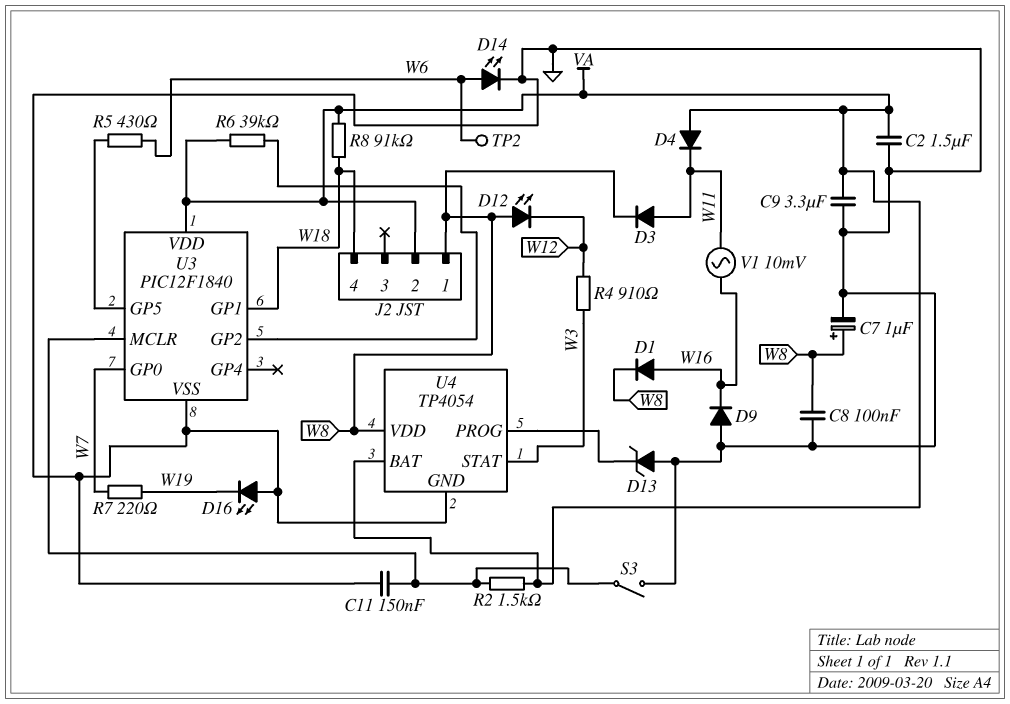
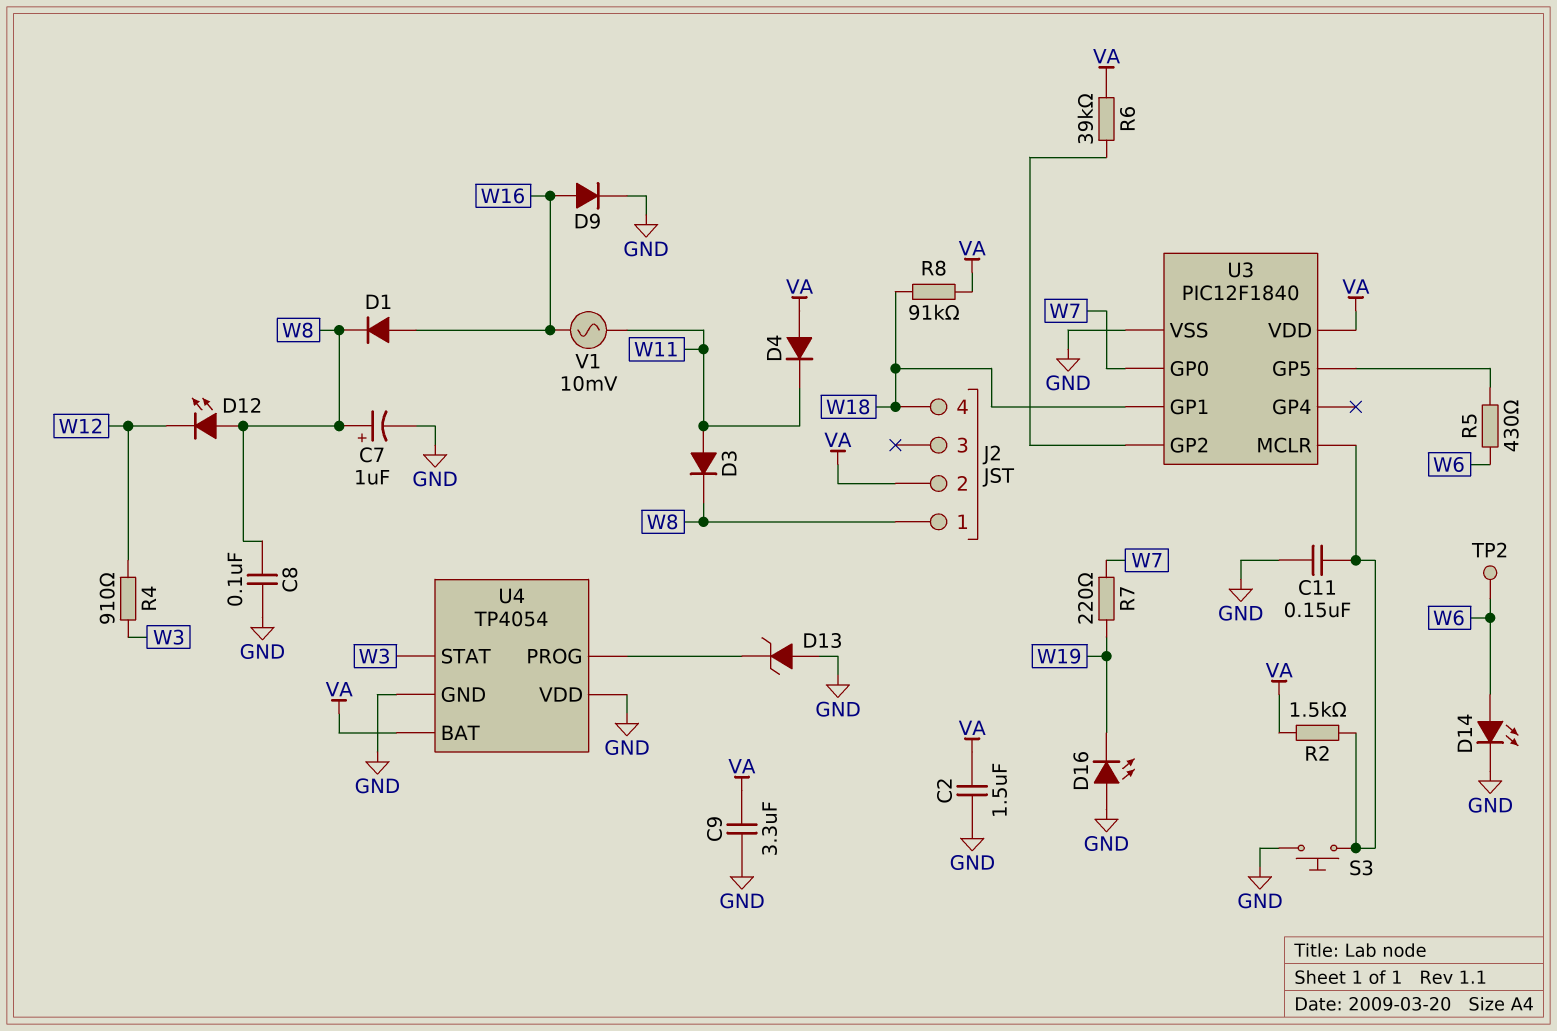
D9: diode (A GND, K W16) -> diode (A W16, K GND)
S3: switch (GND, U3/MCLR) -> button (GND, U3/MCLR)
U4 pin VDD: W8 -> GND

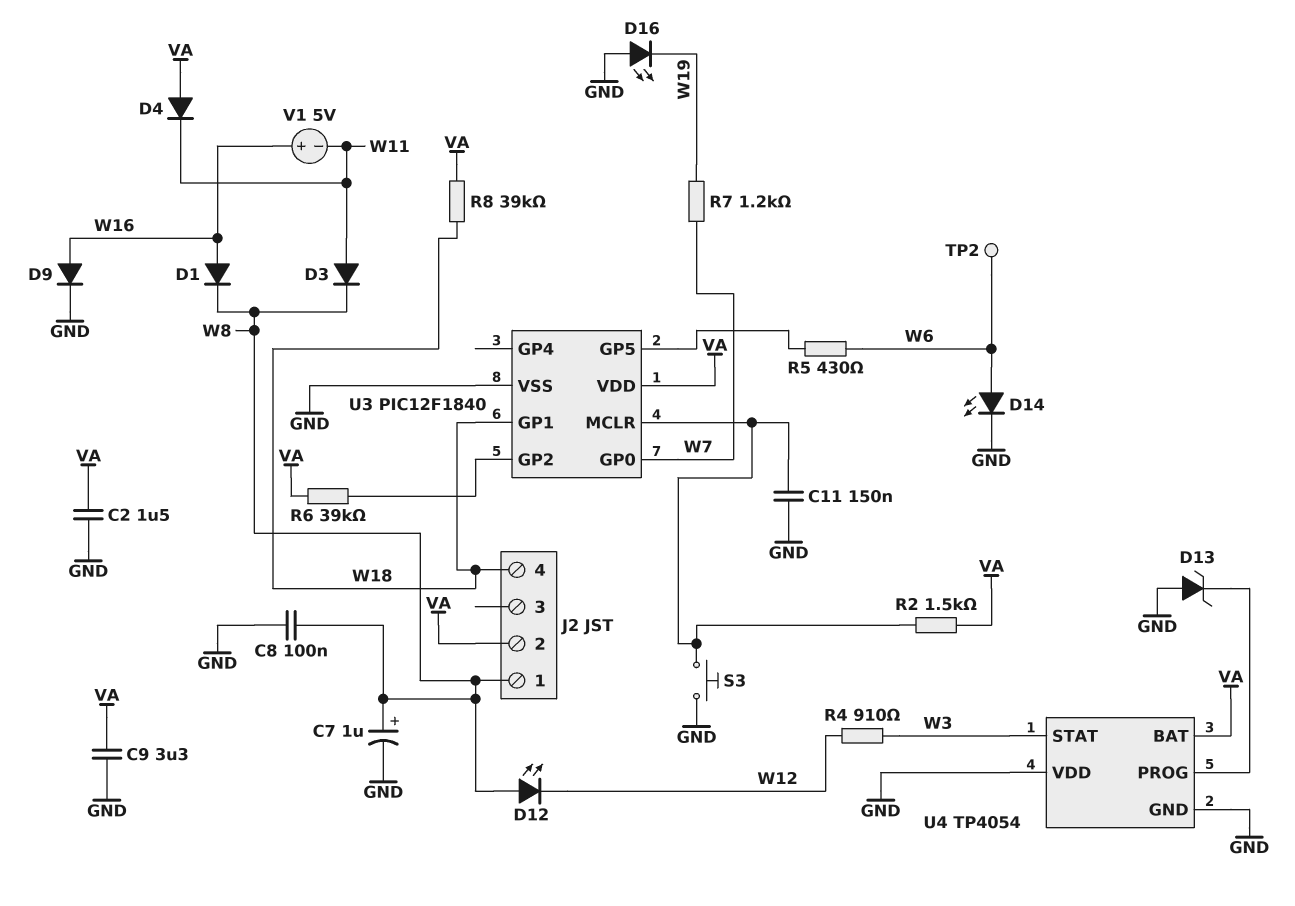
R7: 220 (W7, W19) -> 1.2k (W7, W19)
R8: 91k (VA, W18) -> 39k (VA, W18)
V1: AC 10mV (W11, W16) -> 5V (plus W16, minus W11)

